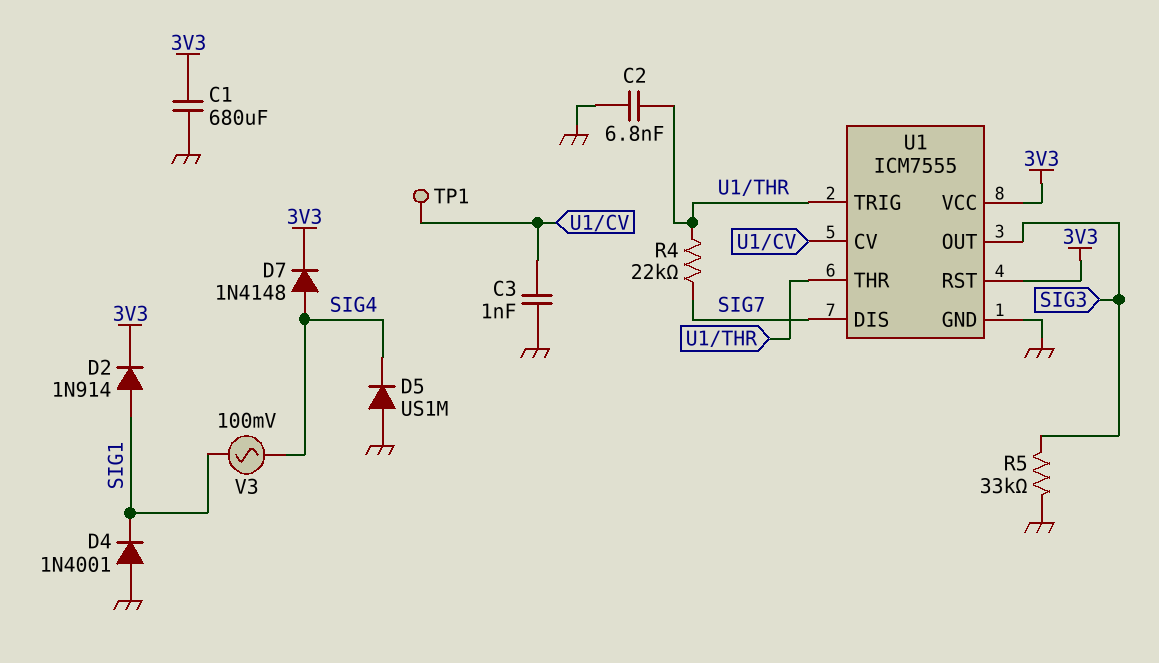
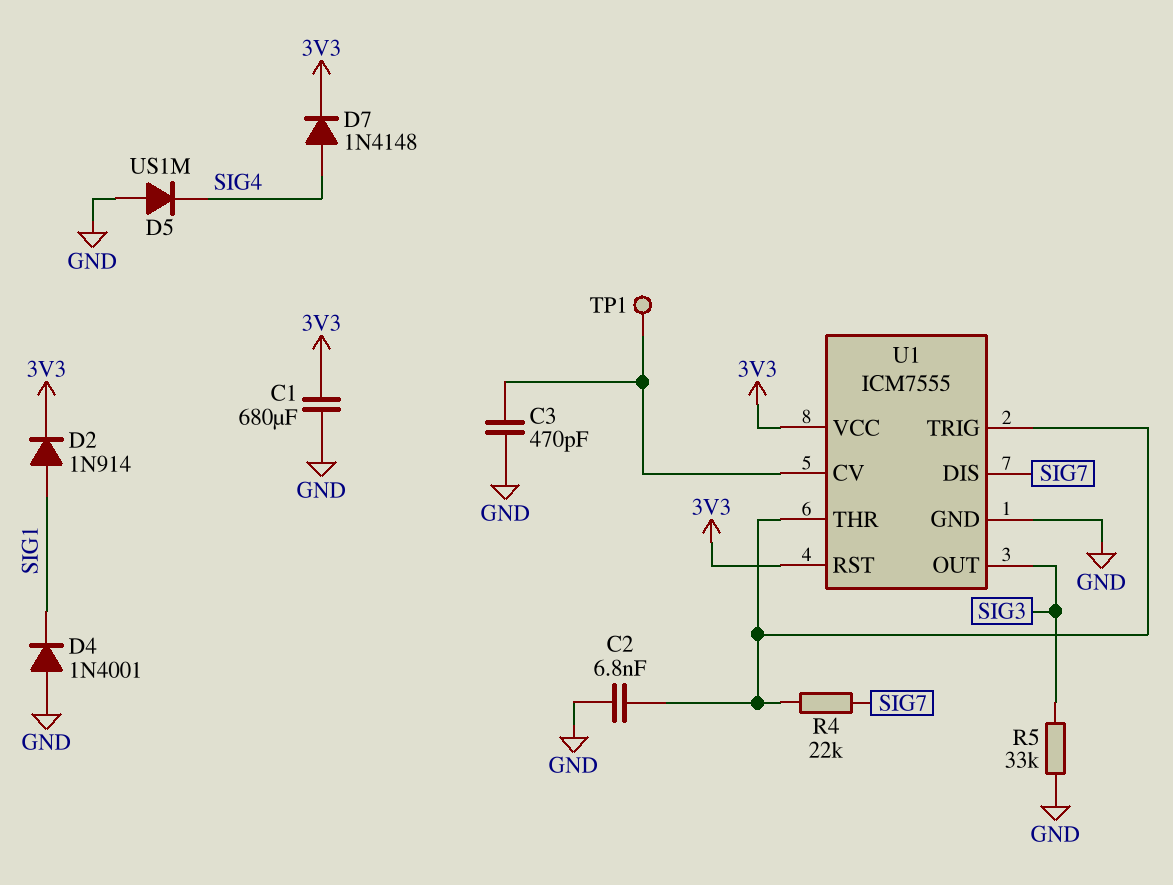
C3: 1nF (GND, U1/CV) -> 470pF (GND, U1/CV)
V3: AC 100mV (SIG1, SIG4) -> none

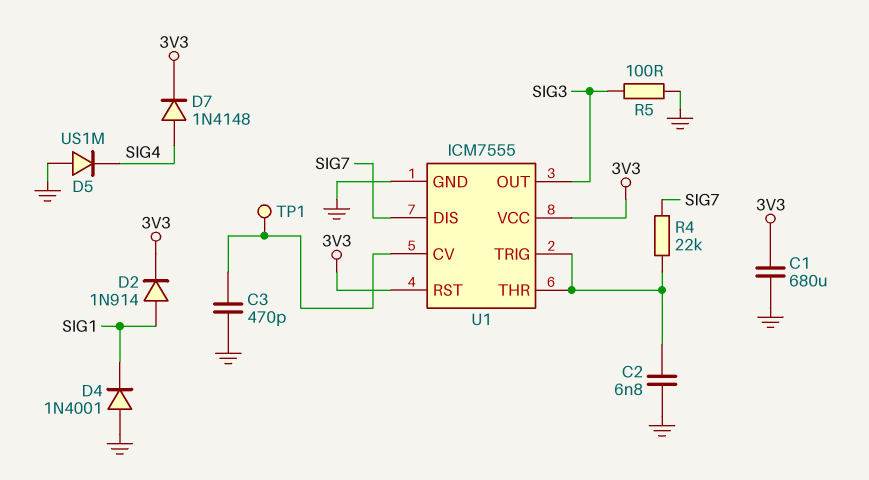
R5: 33k (GND, SIG3) -> 100 (GND, SIG3)

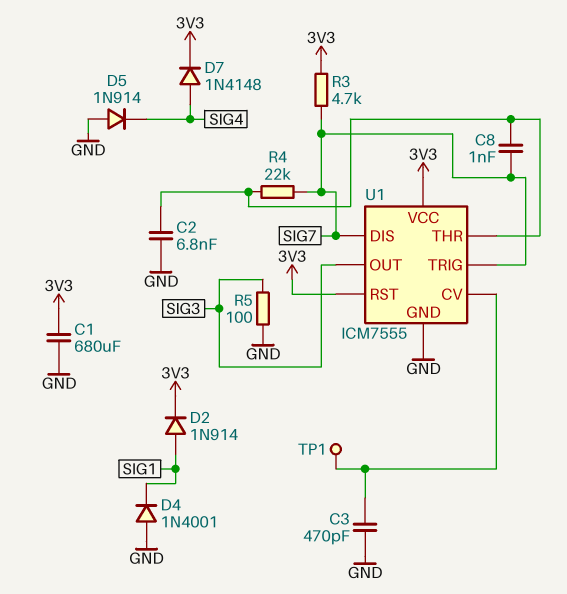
C8: none -> 1nF (SIG7, U1/THR)
D5: diode US1M (A GND, K SIG4) -> diode 1N914 (A GND, K SIG4)
R3: none -> 4.7k (3V3, SIG7)
U1 pin TRIG: U1/THR -> SIG7

